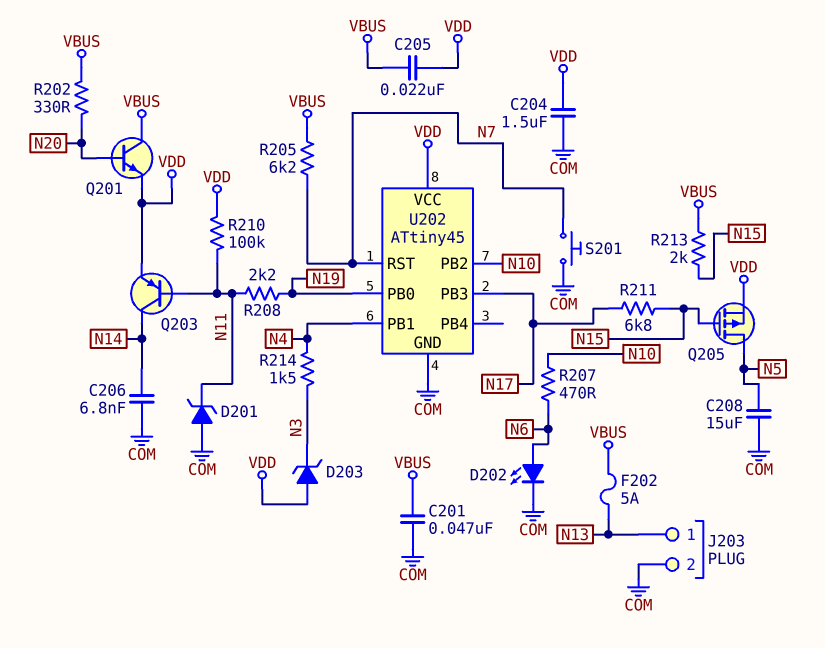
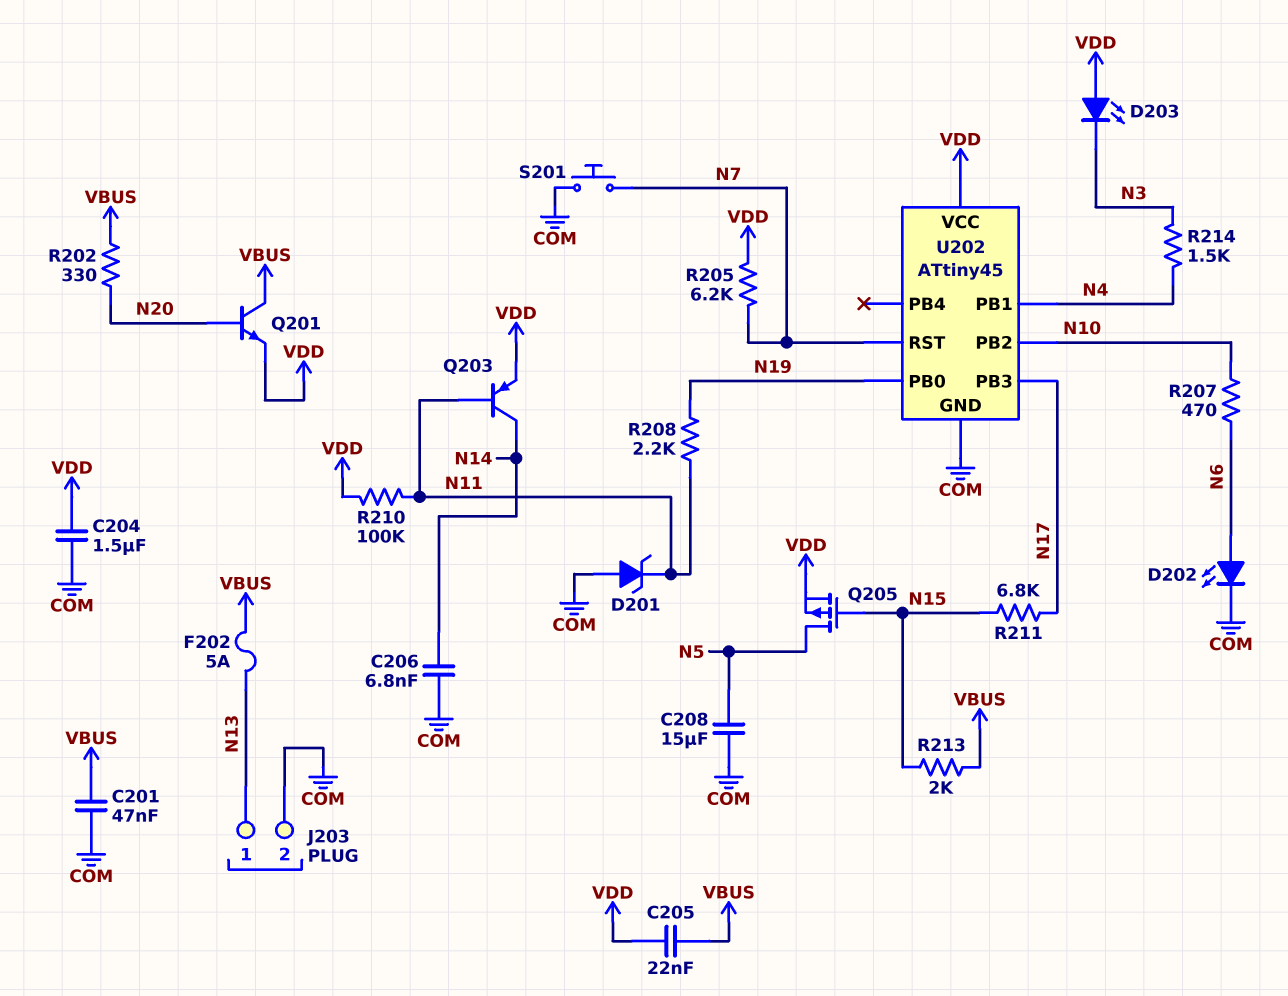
D203: zener (A VDD, K N3) -> LED (A VDD, K N3)
R205: 6.2k (N7, VBUS) -> 6.2k (N7, VDD)

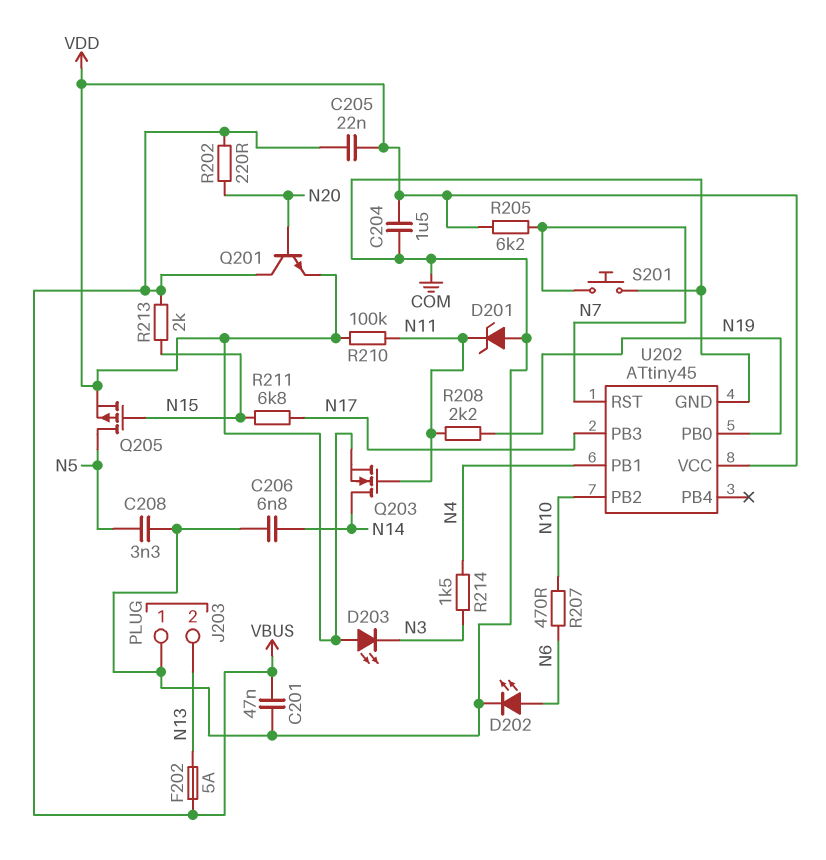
C208: 15uF (COM, N5) -> 3.3nF (COM, N5)
J203 pin 1: N13 -> COM
J203 pin 2: COM -> N13
Q203: PNP (B N11, C N14, E VDD) -> NMOS (G N11, D N14, S VDD)
R202: 330 (N20, VBUS) -> 220 (N20, VBUS)

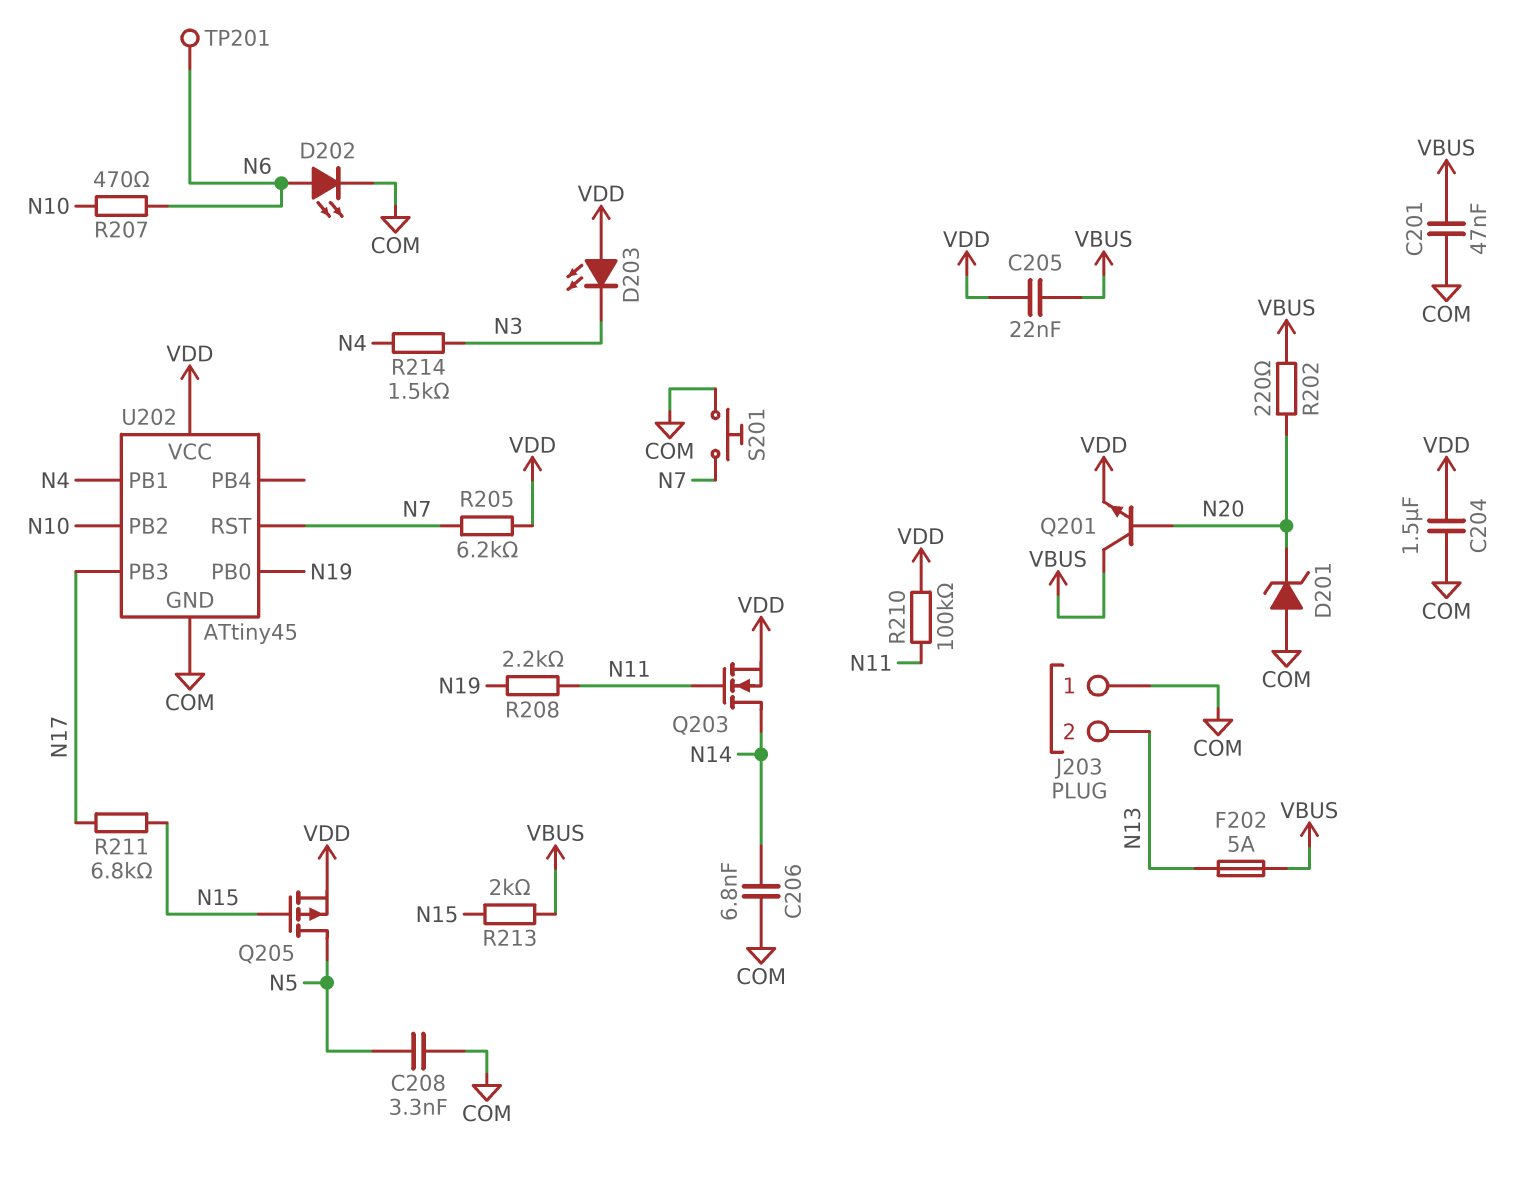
D201: zener (A COM, K N11) -> zener (A COM, K N20)
TP201: none -> test point (N6)

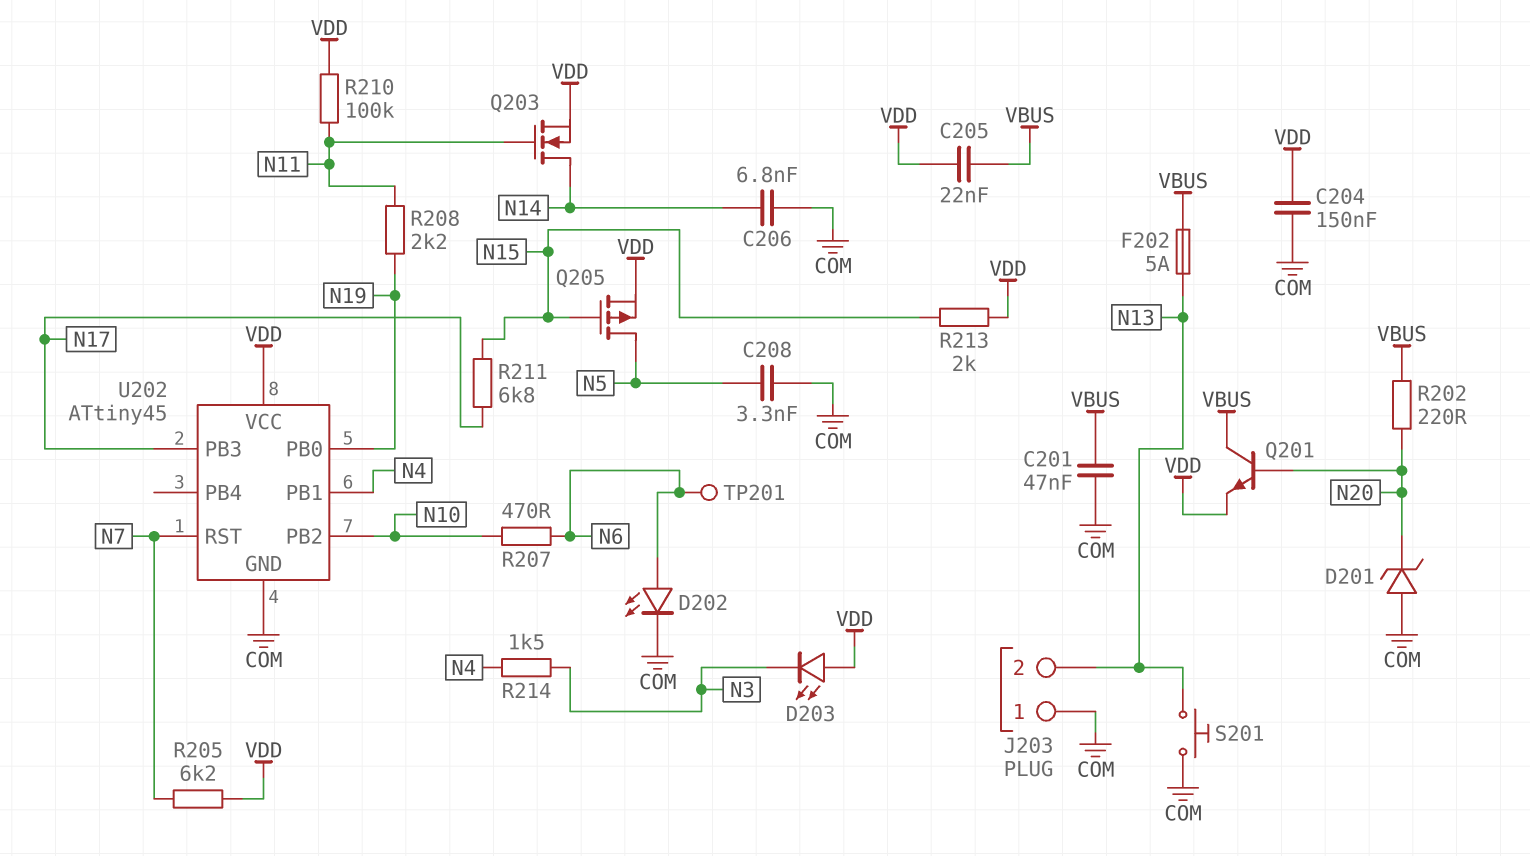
C204: 1.5uF (COM, VDD) -> 150nF (COM, VDD)
R213: 2k (N15, VBUS) -> 2k (N15, VDD)
S201: button (COM, N7) -> button (COM, N13)

